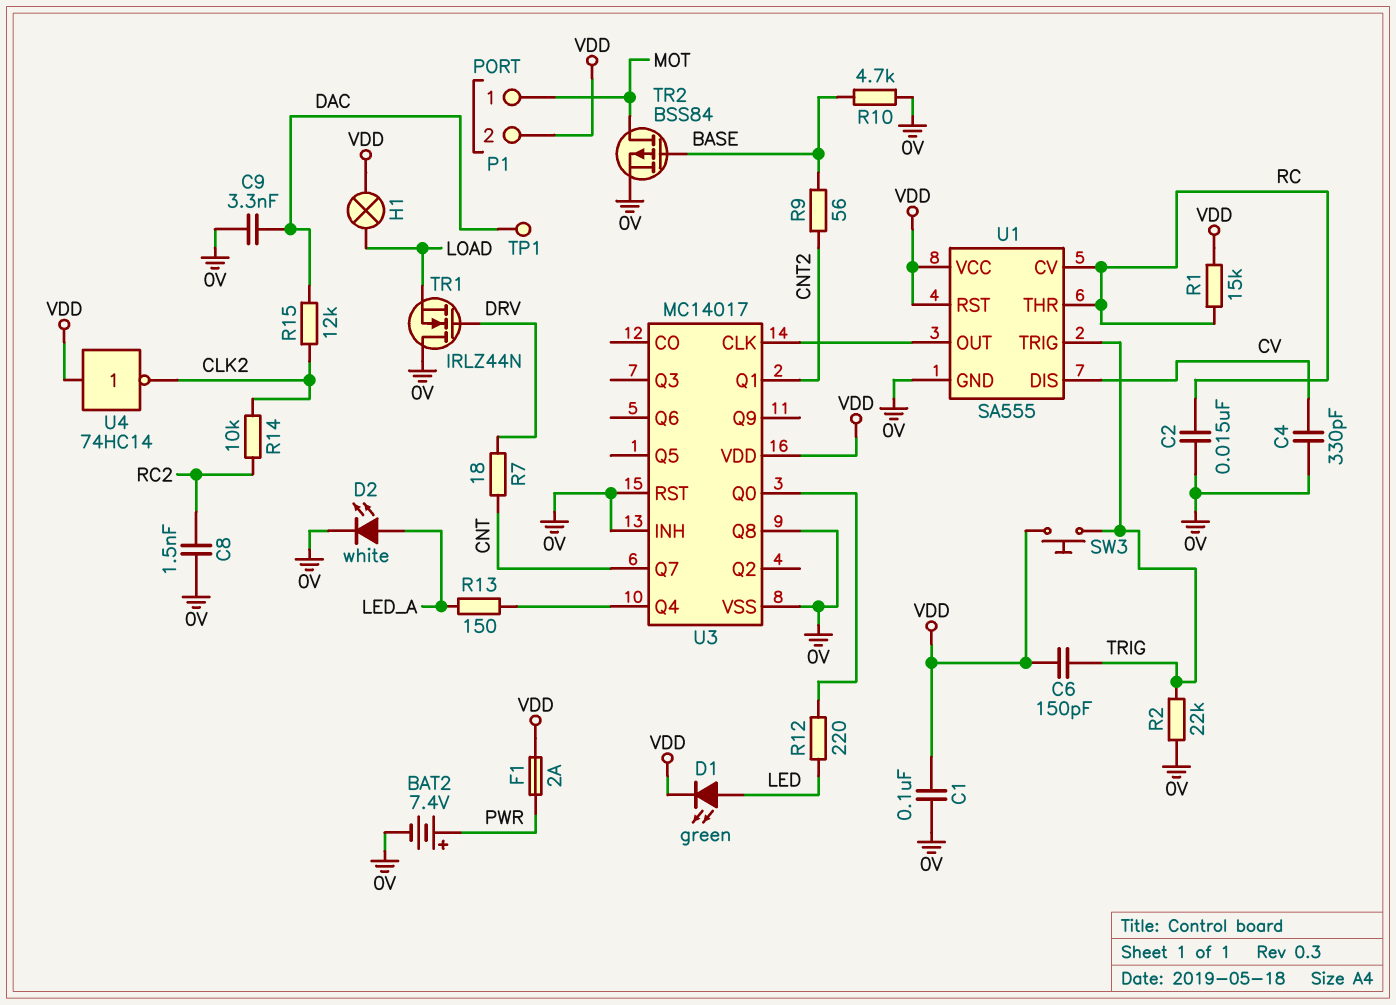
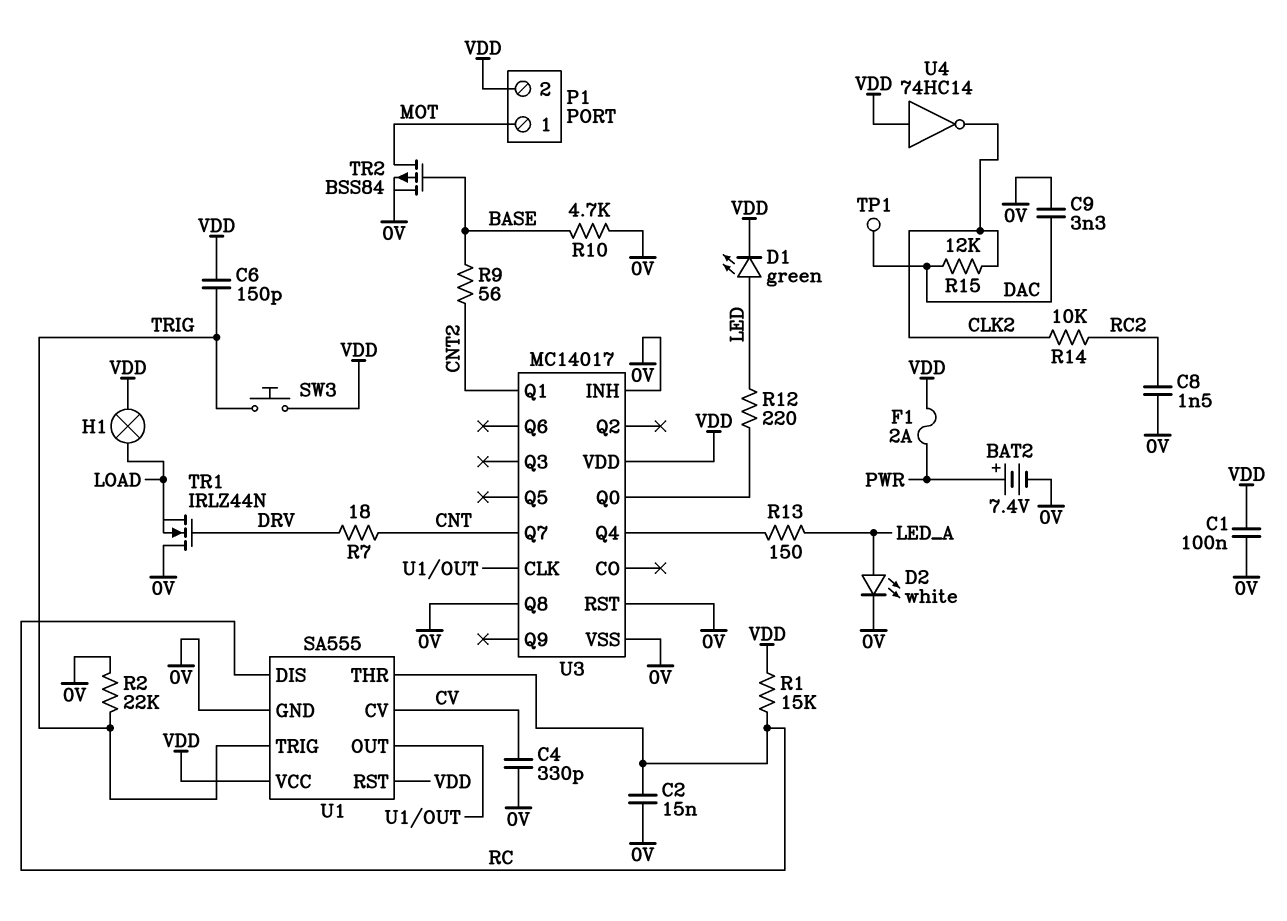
U1 pin CV: RC -> CV
U1 pin DIS: CV -> RC

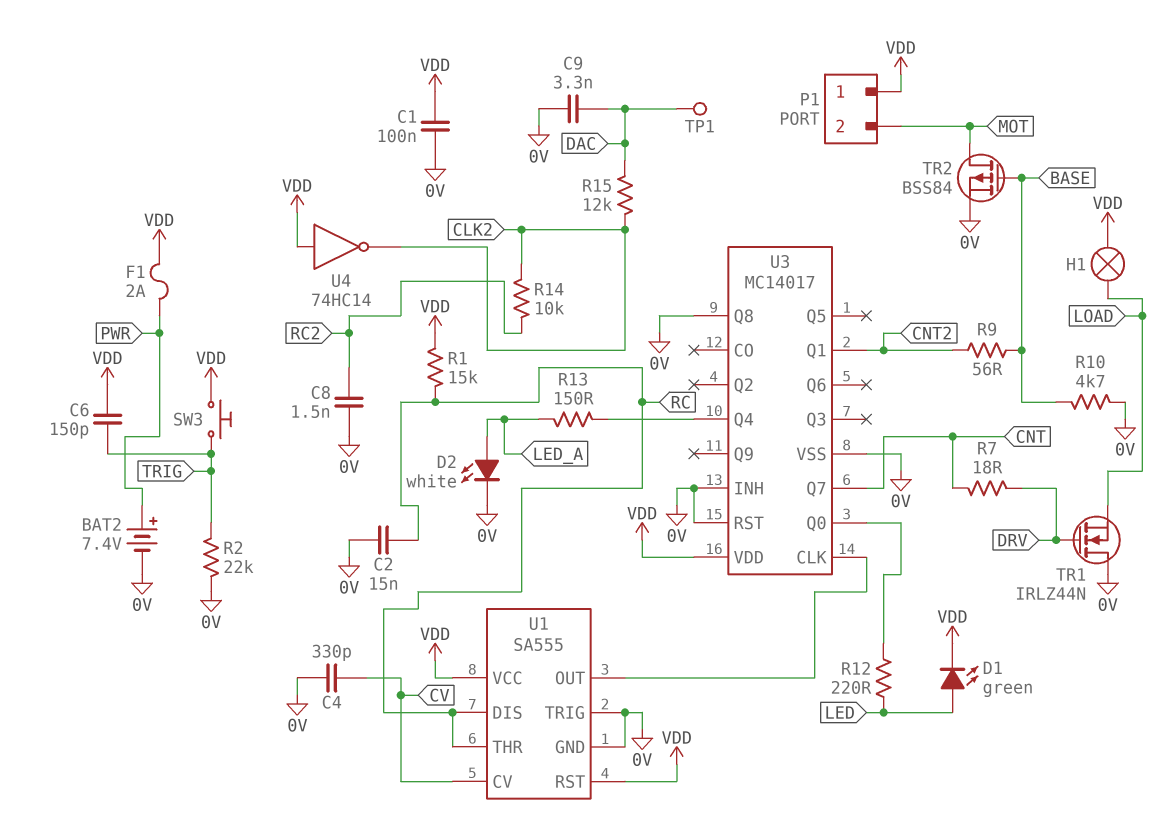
P1 pin 1: MOT -> VDD
P1 pin 2: VDD -> MOT
U1 pin TRIG: TRIG -> 0V

